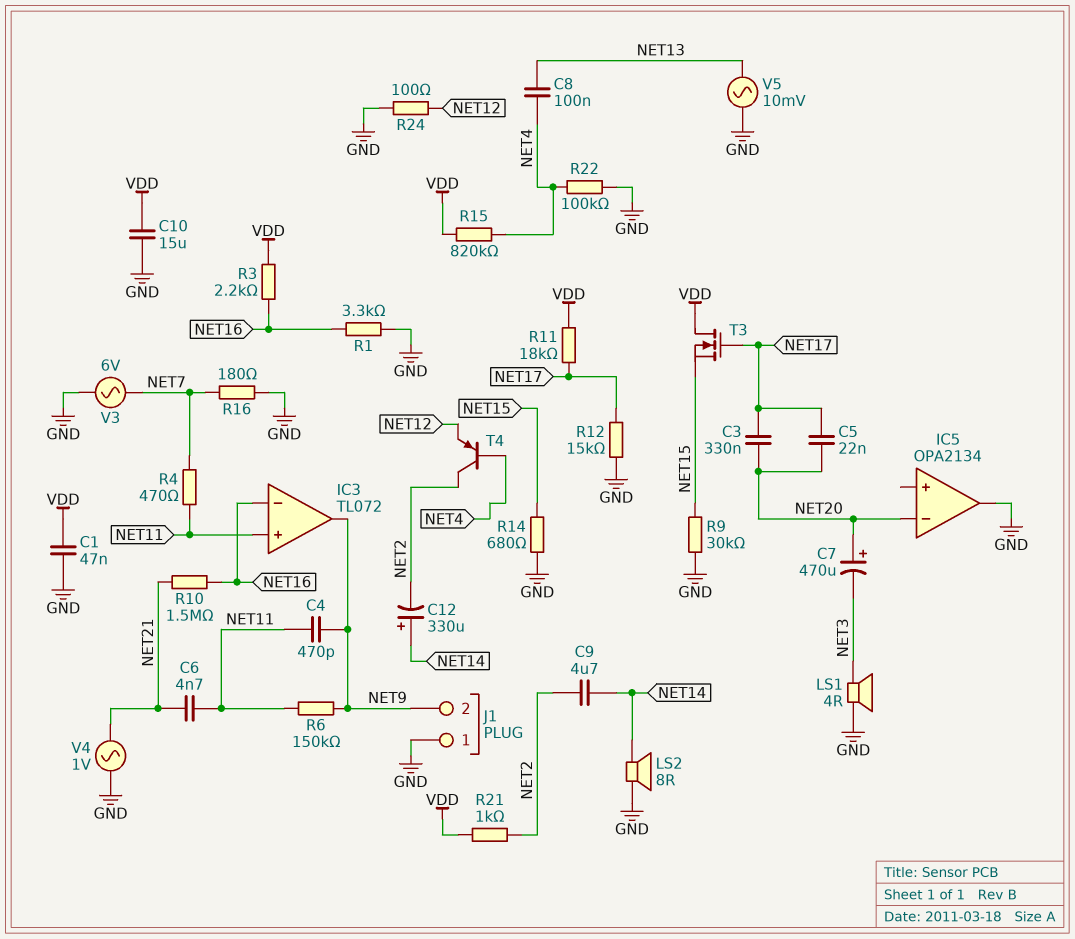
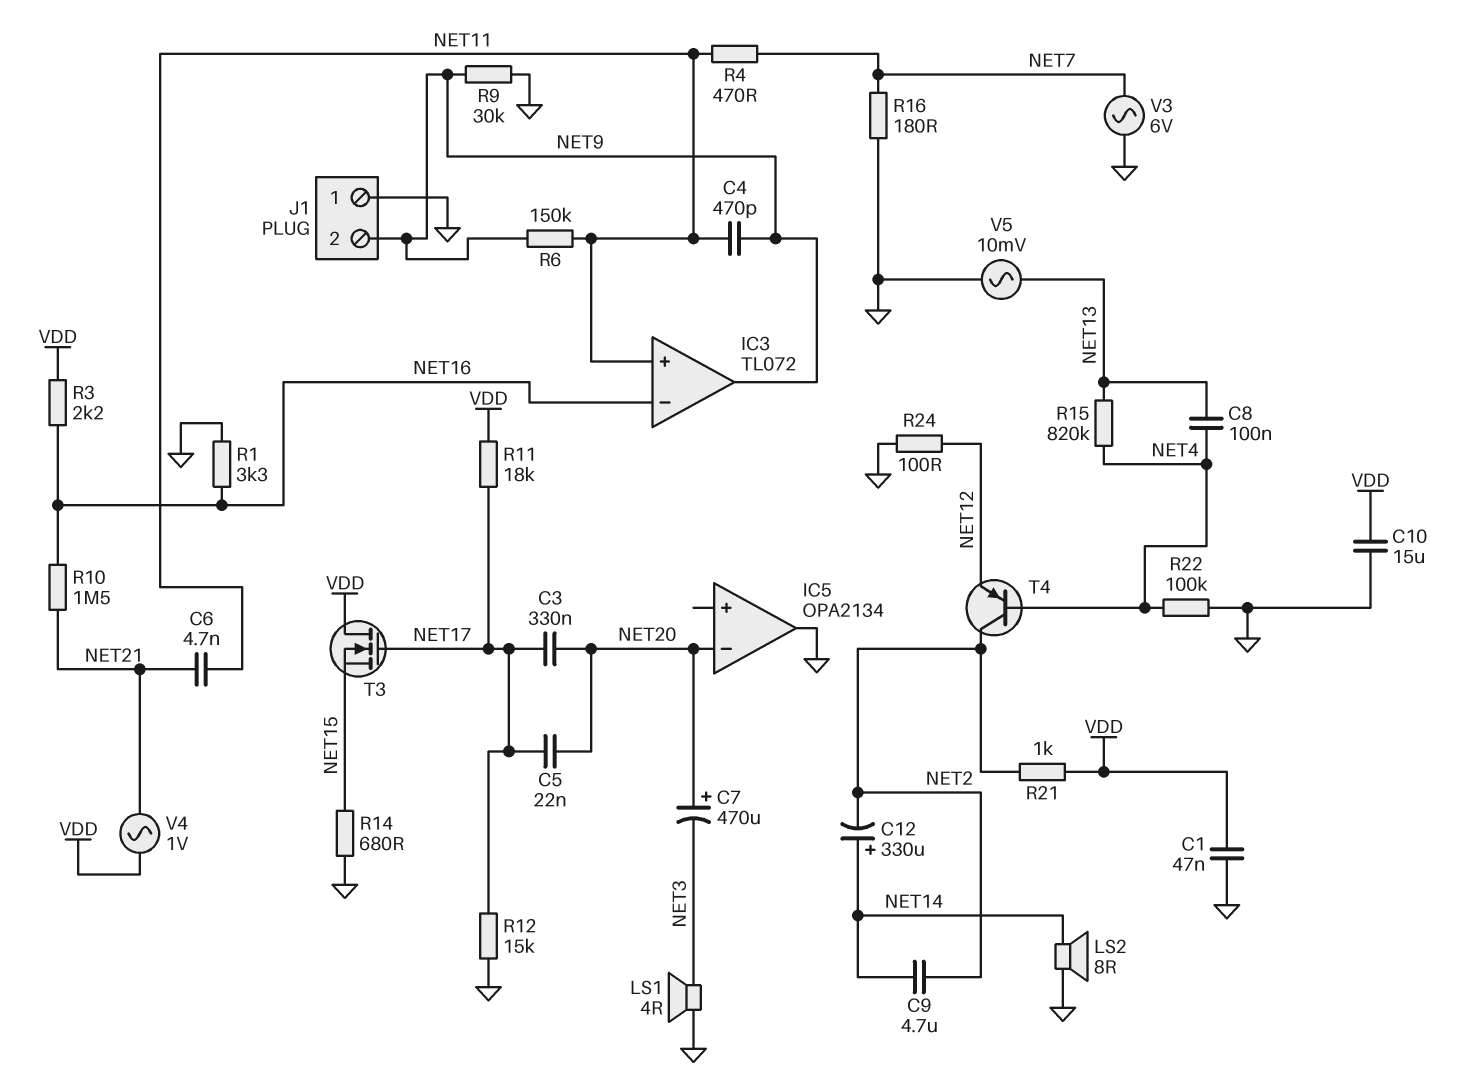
R9: 30k (GND, NET15) -> 30k (GND, NET9)
R15: 820k (NET4, VDD) -> 820k (NET4, NET13)
V4: AC 1V (GND, NET21) -> AC 1V (NET21, VDD)

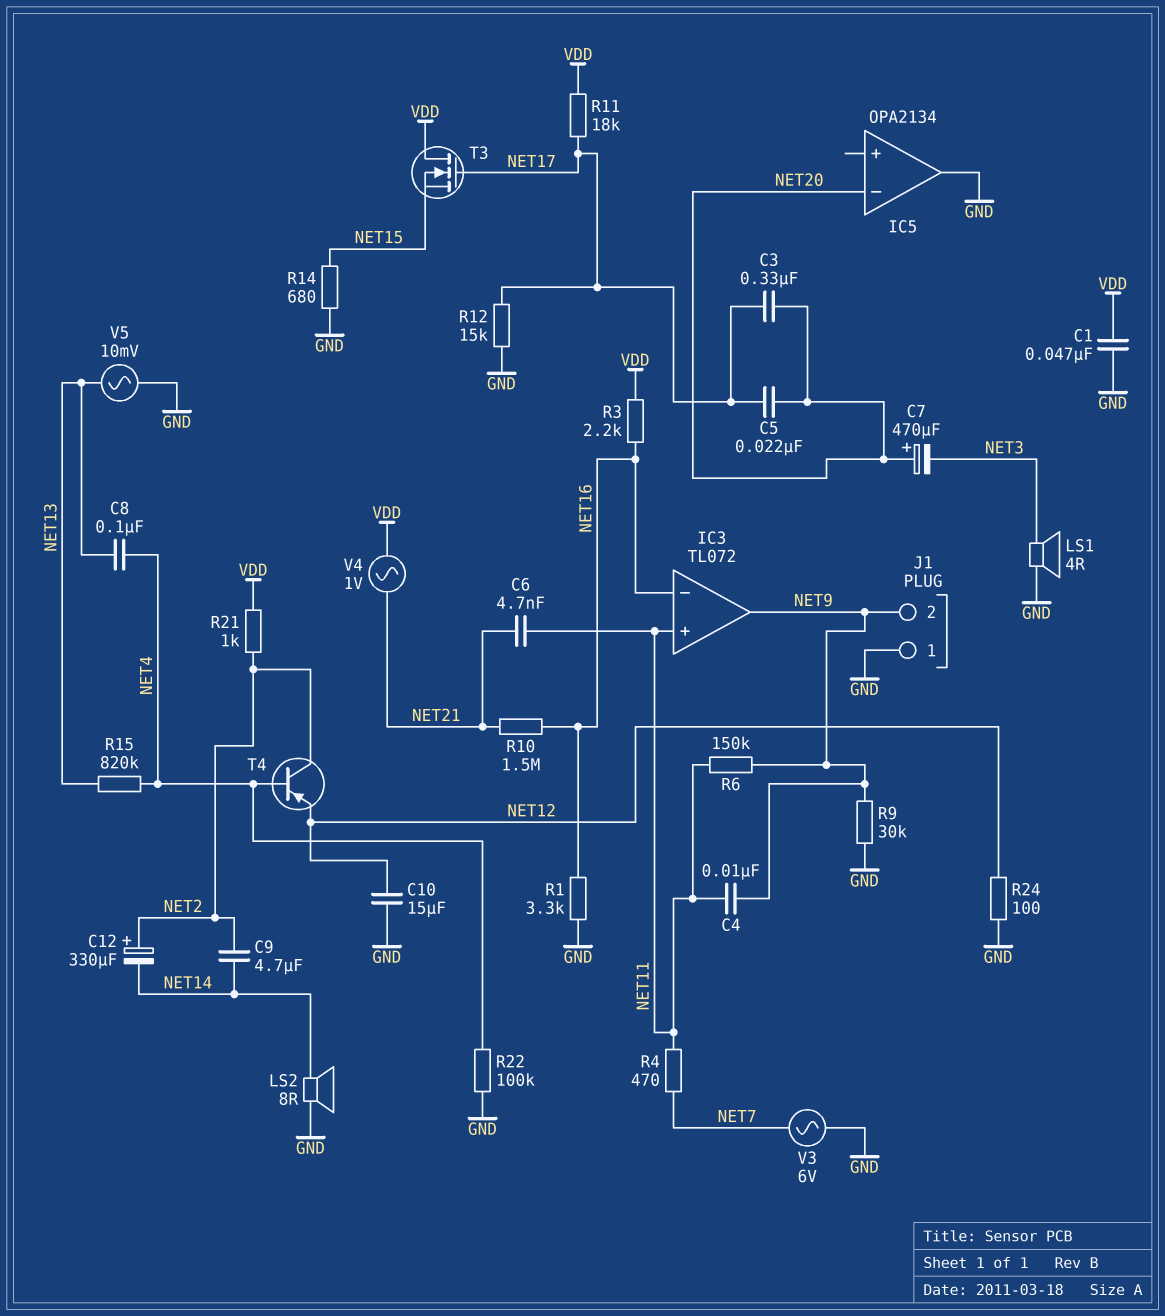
C4: 470pF (NET9, NET11) -> 10nF (NET9, NET11)
C10: 15uF (GND, VDD) -> 15uF (GND, NET12)
C12: 330uF (plus NET14, minus NET2) -> 330uF (plus NET2, minus NET14)
R16: 180 (GND, NET7) -> none

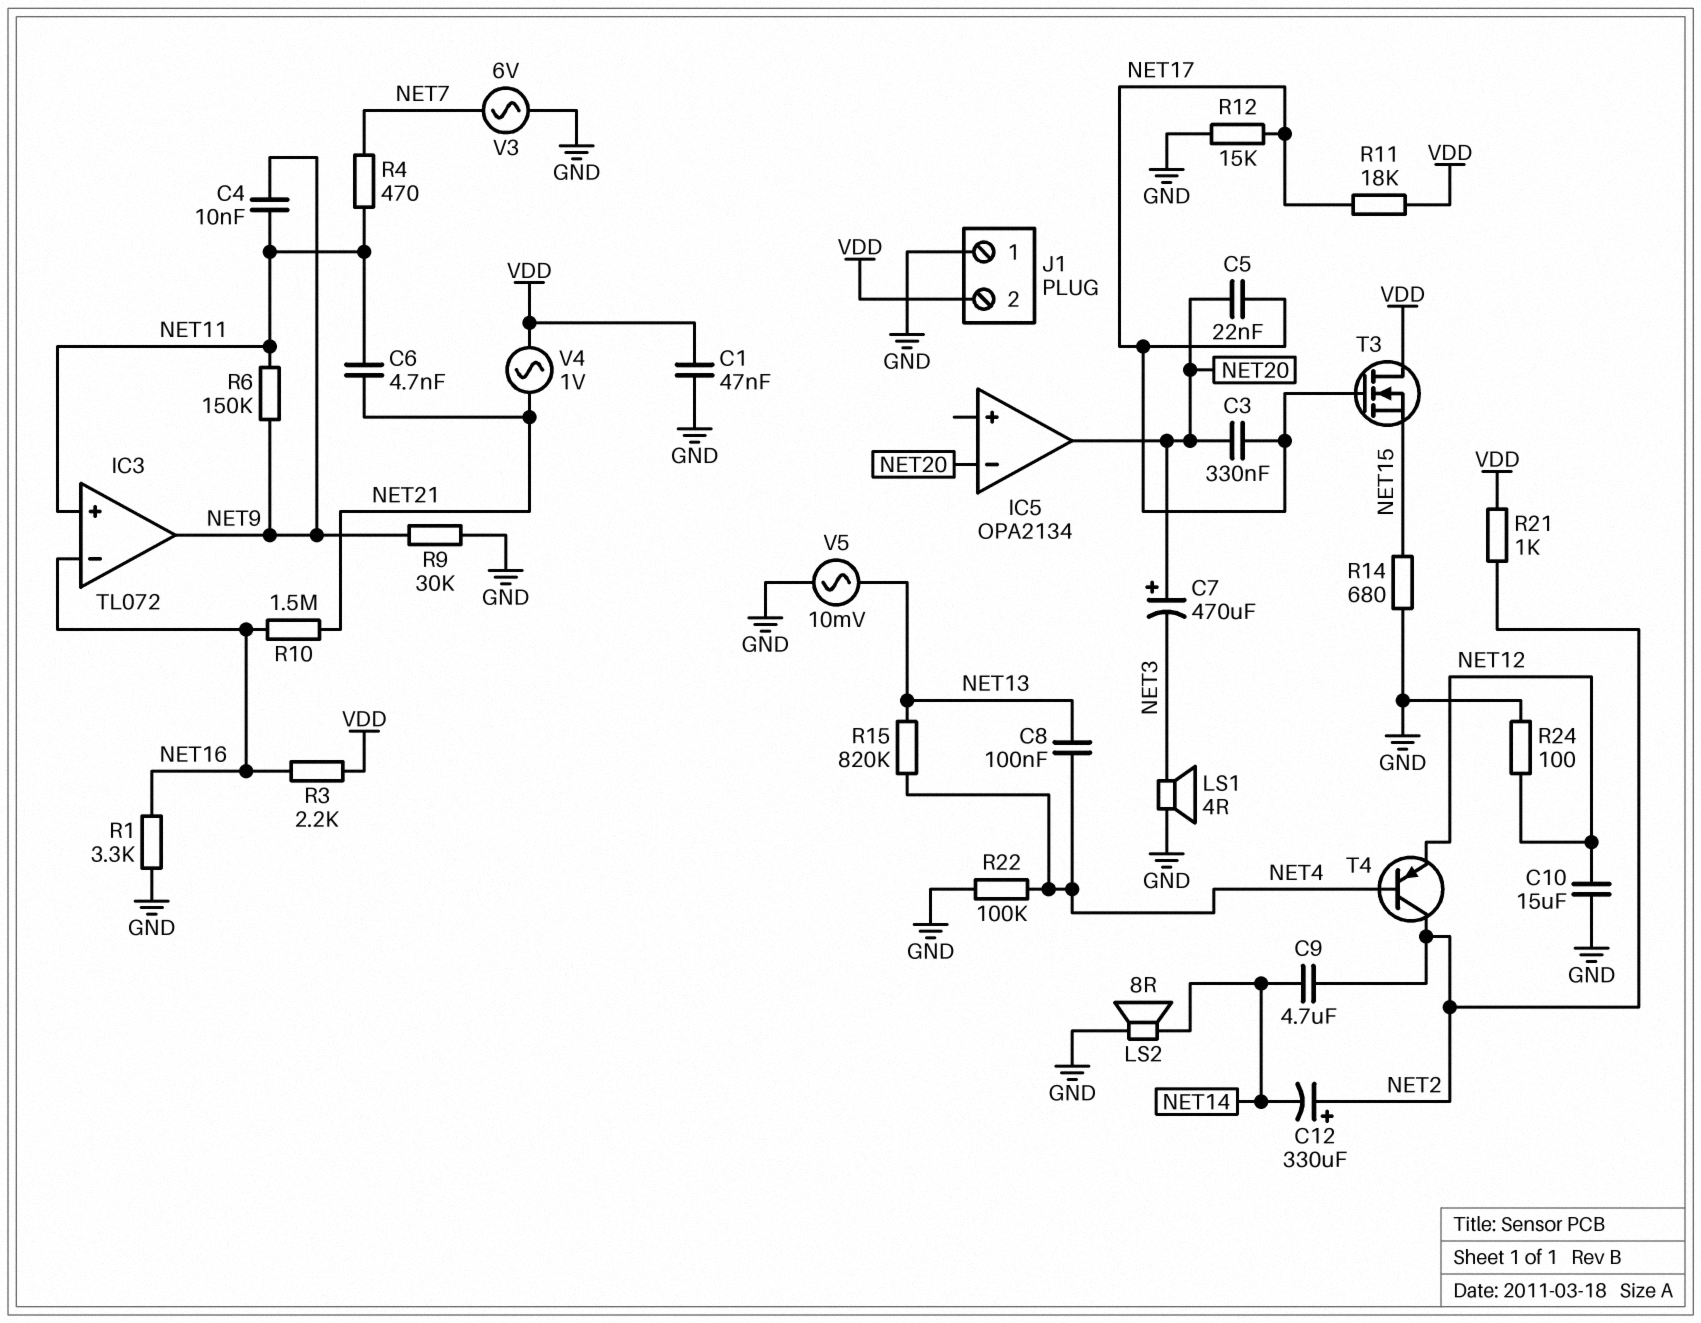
IC5 pin out: GND -> NET20
J1 pin 2: NET9 -> VDD

